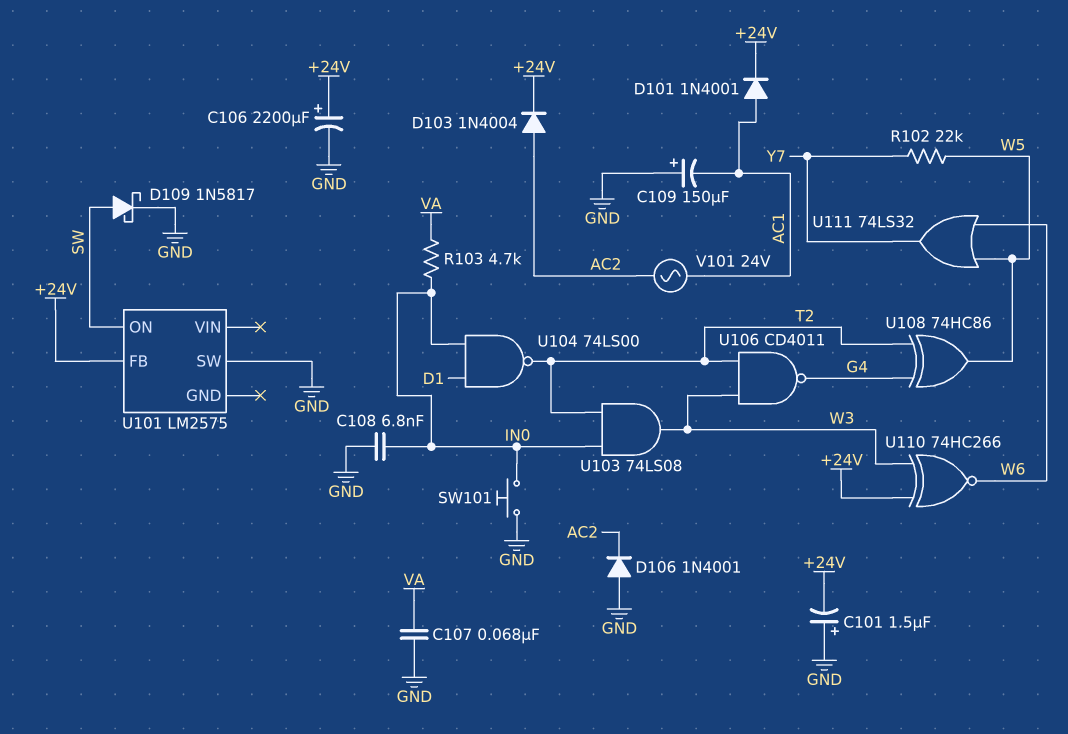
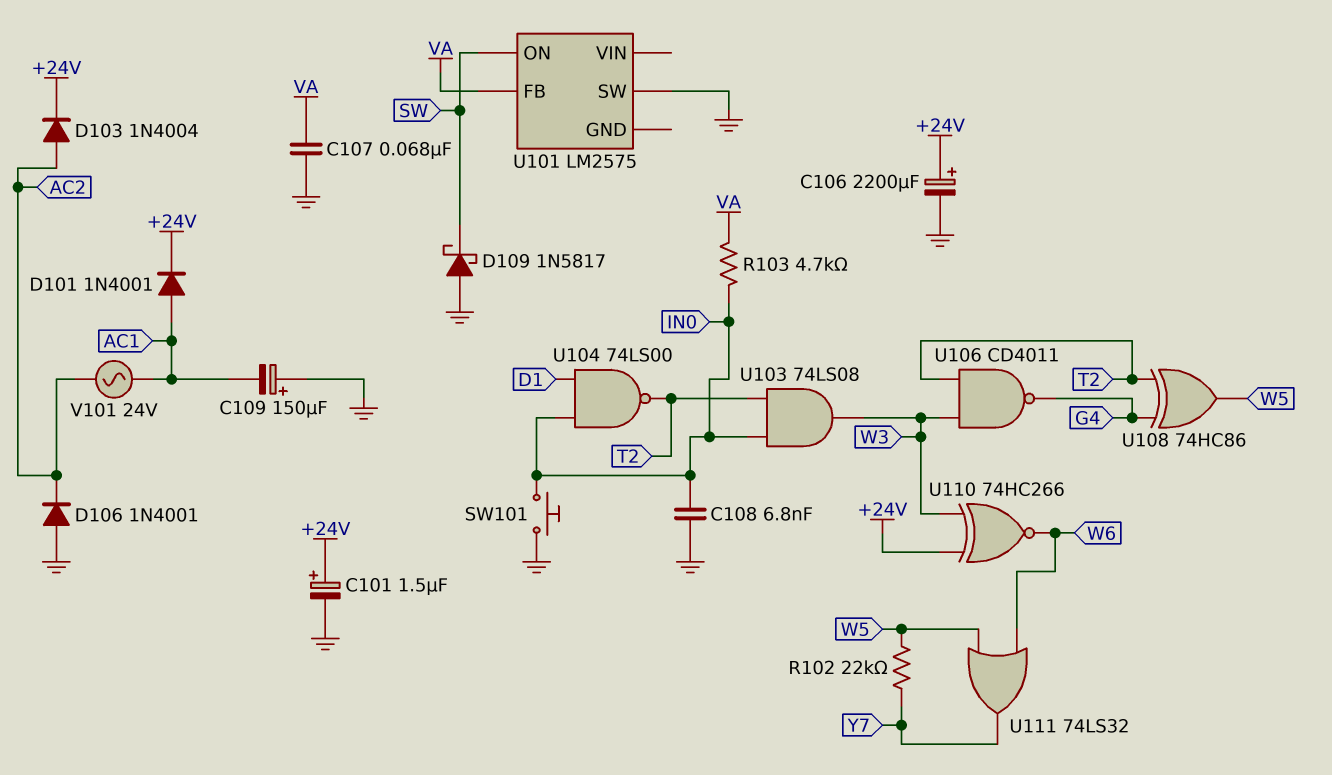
C101: 1.5uF (plus GND, minus +24V) -> 1.5uF (plus +24V, minus GND)
D109: schottky 1N5817 (A SW, K GND) -> schottky 1N5817 (A GND, K SW)
U101 pin FB: +24V -> VA

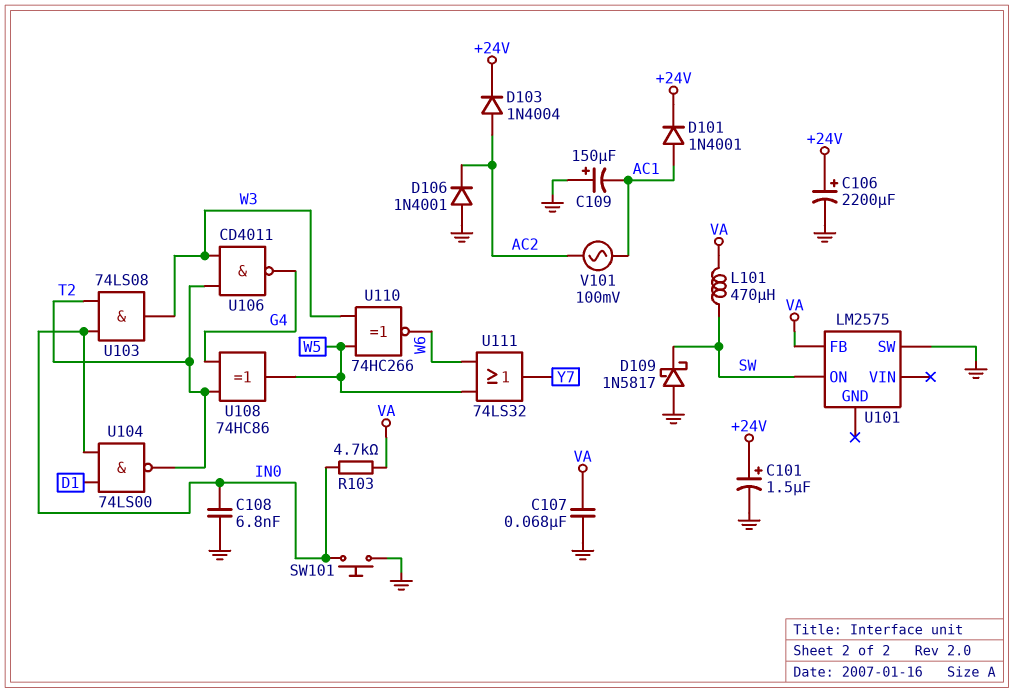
L101: none -> 470uH (SW, VA)
R102: 22k (W5, Y7) -> none
U110: XNOR 74HC266 (in +24V, in W3, out W6) -> XNOR 74HC266 (in W3, in W5, out W6)
V101: AC 24V (AC1, AC2) -> AC 100mV (AC1, AC2)

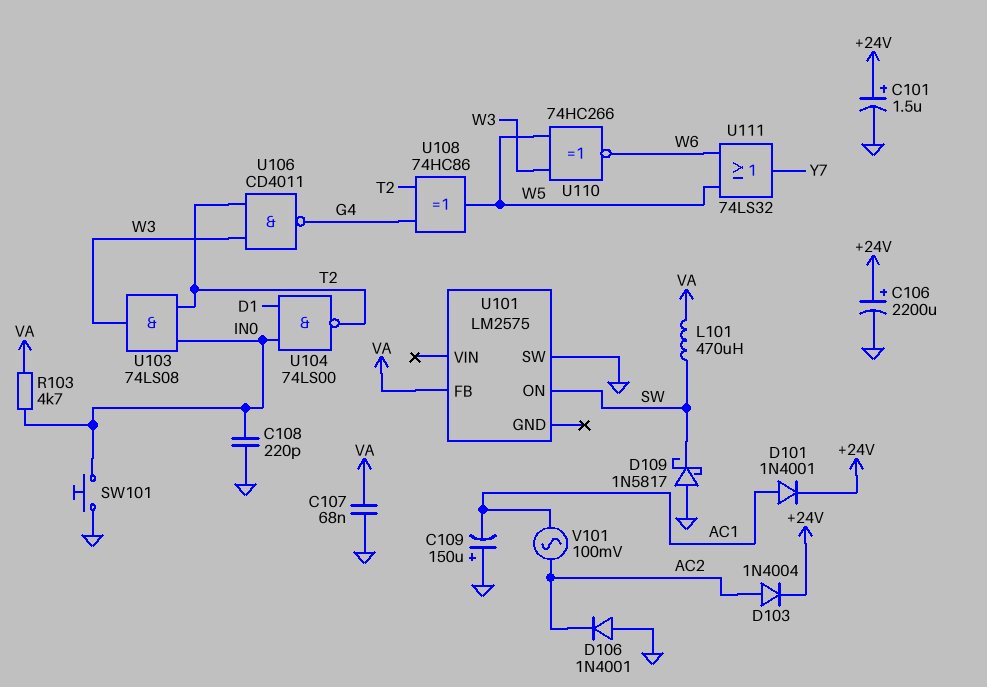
C108: 6.8nF (GND, IN0) -> 220pF (GND, IN0)

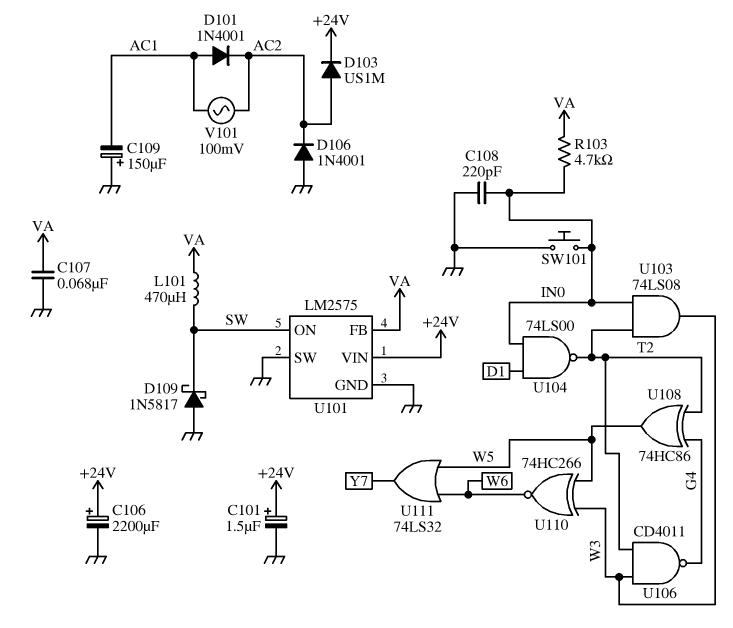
D101: diode 1N4001 (A AC1, K +24V) -> diode 1N4001 (A AC1, K AC2)
D103: diode 1N4004 (A AC2, K +24V) -> diode US1M (A AC2, K +24V)
U101 pin GND: none -> GND
U101 pin VIN: none -> +24V

